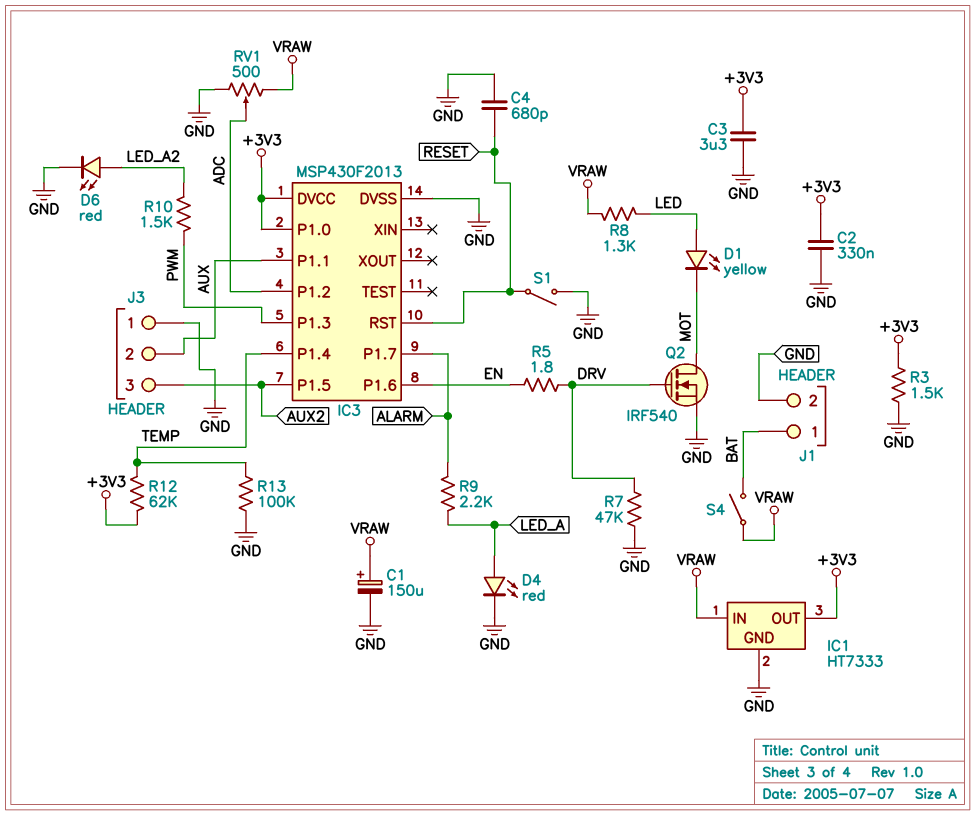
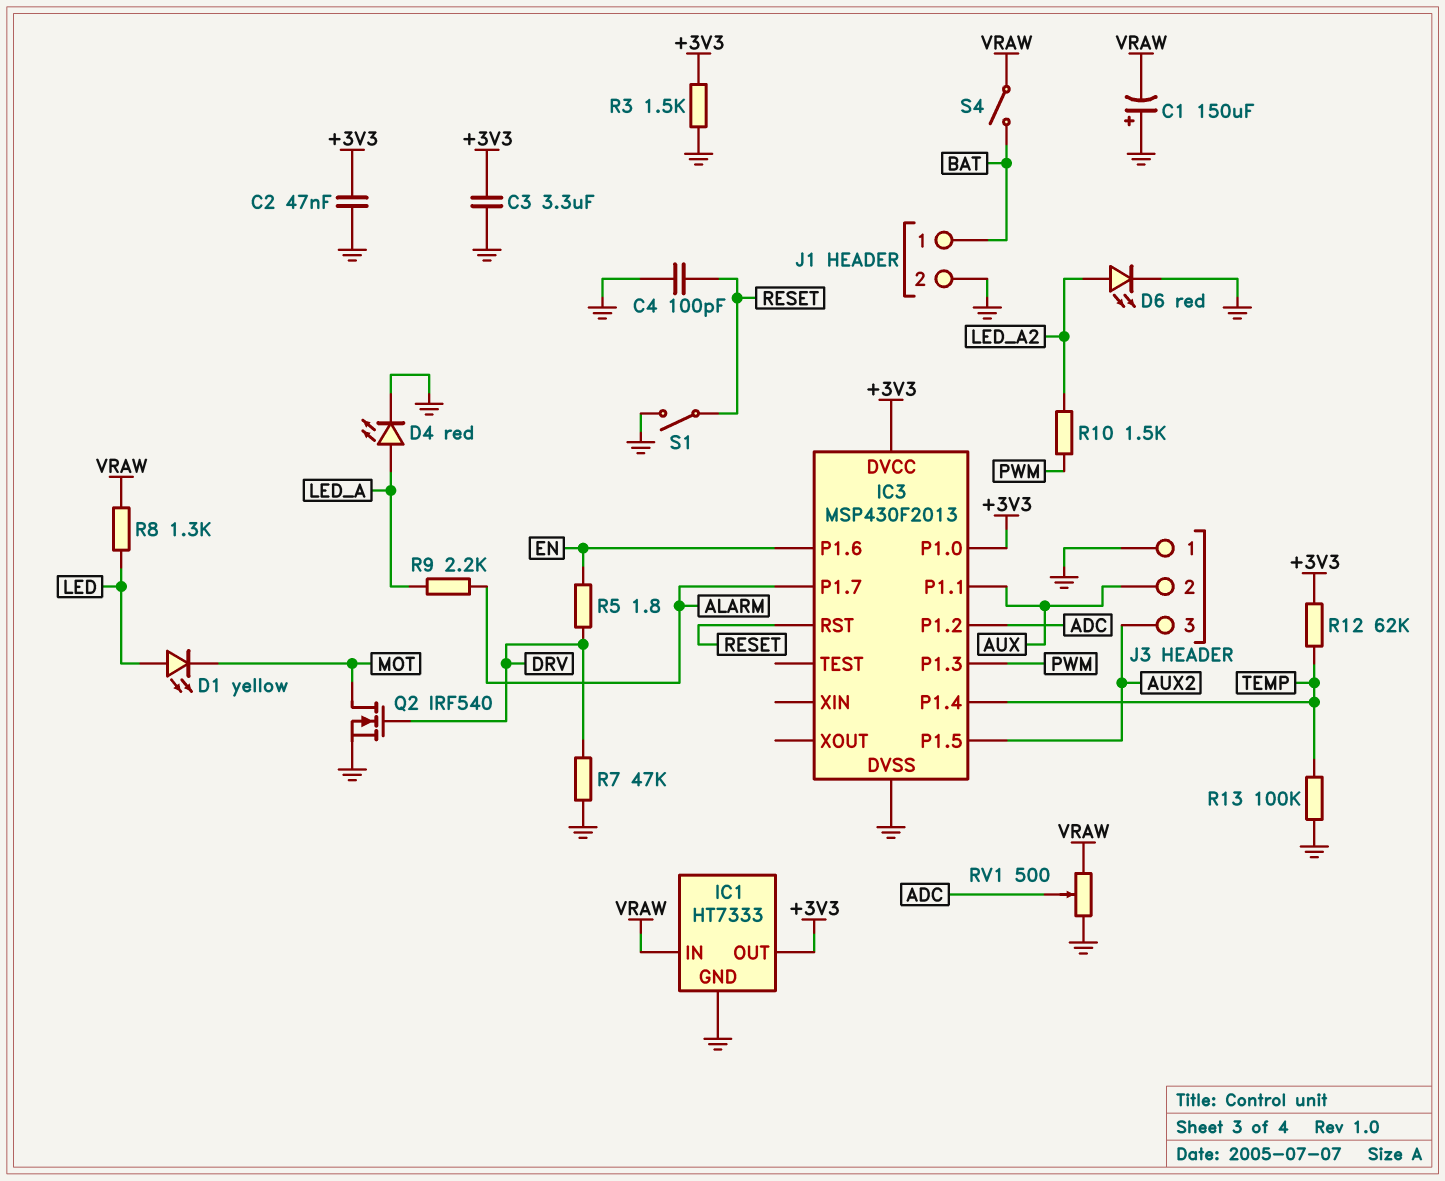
C1: 150uF (plus VRAW, minus GND) -> 150uF (plus GND, minus VRAW)
C2: 330nF (+3V3, GND) -> 47nF (+3V3, GND)
C4: 680pF (GND, RESET) -> 100pF (GND, RESET)

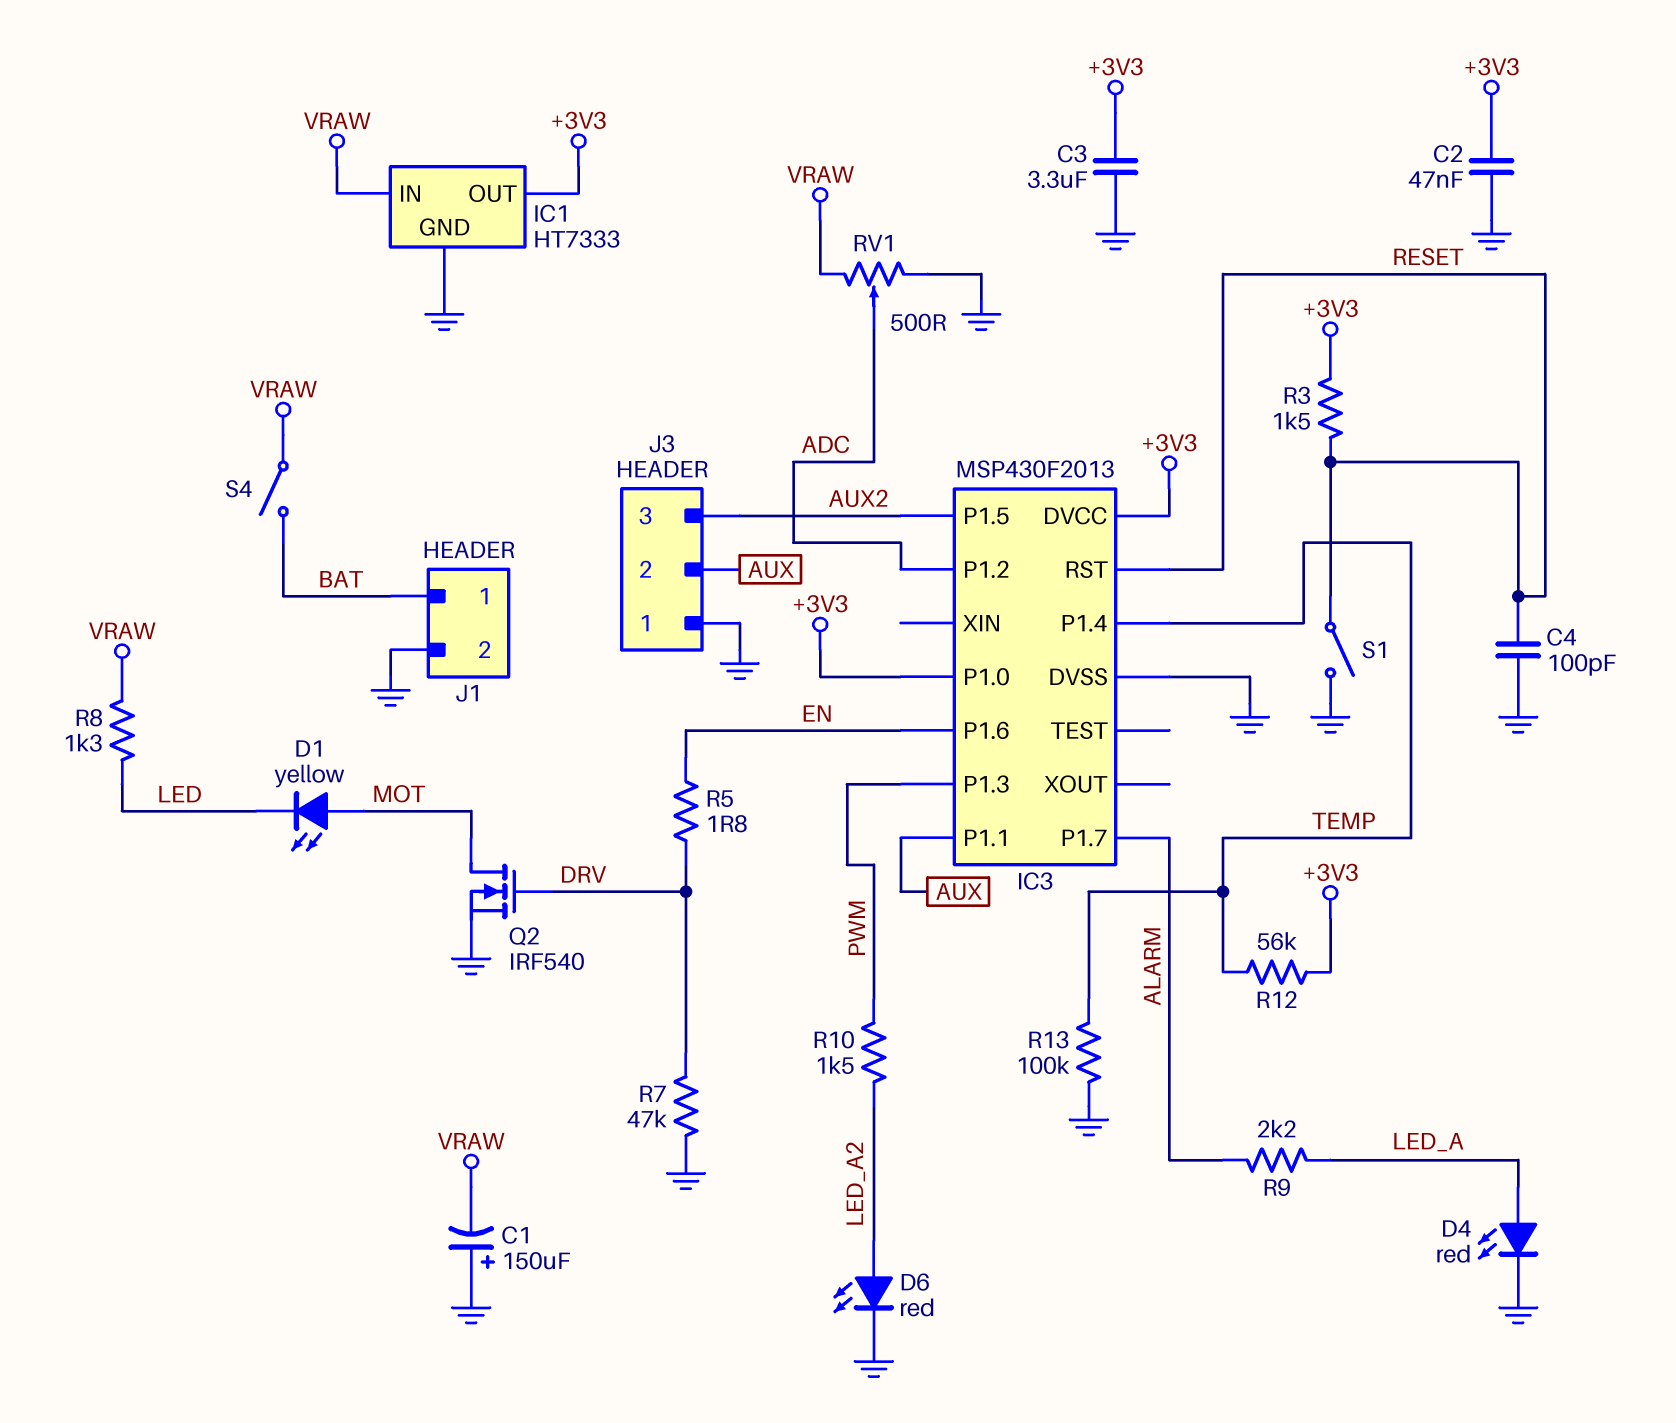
D1: LED yellow (A LED, K MOT) -> LED yellow (A MOT, K LED)
R3: 1.5k (+3V3, GND) -> 1.5k (+3V3, RESET)
R12: 62k (+3V3, TEMP) -> 56k (+3V3, TEMP)

